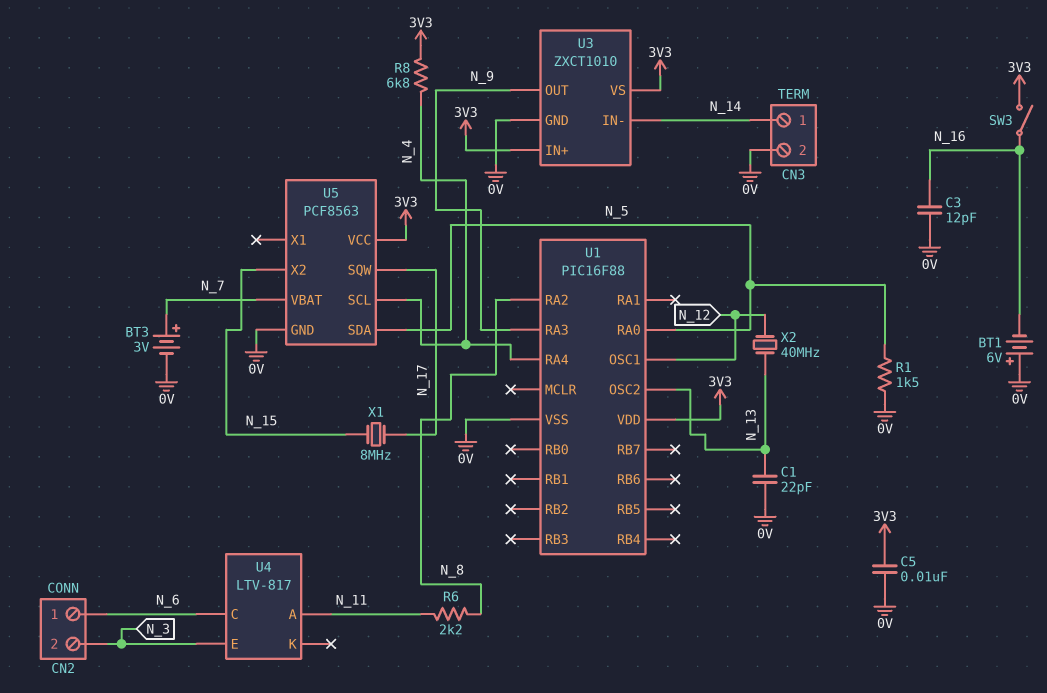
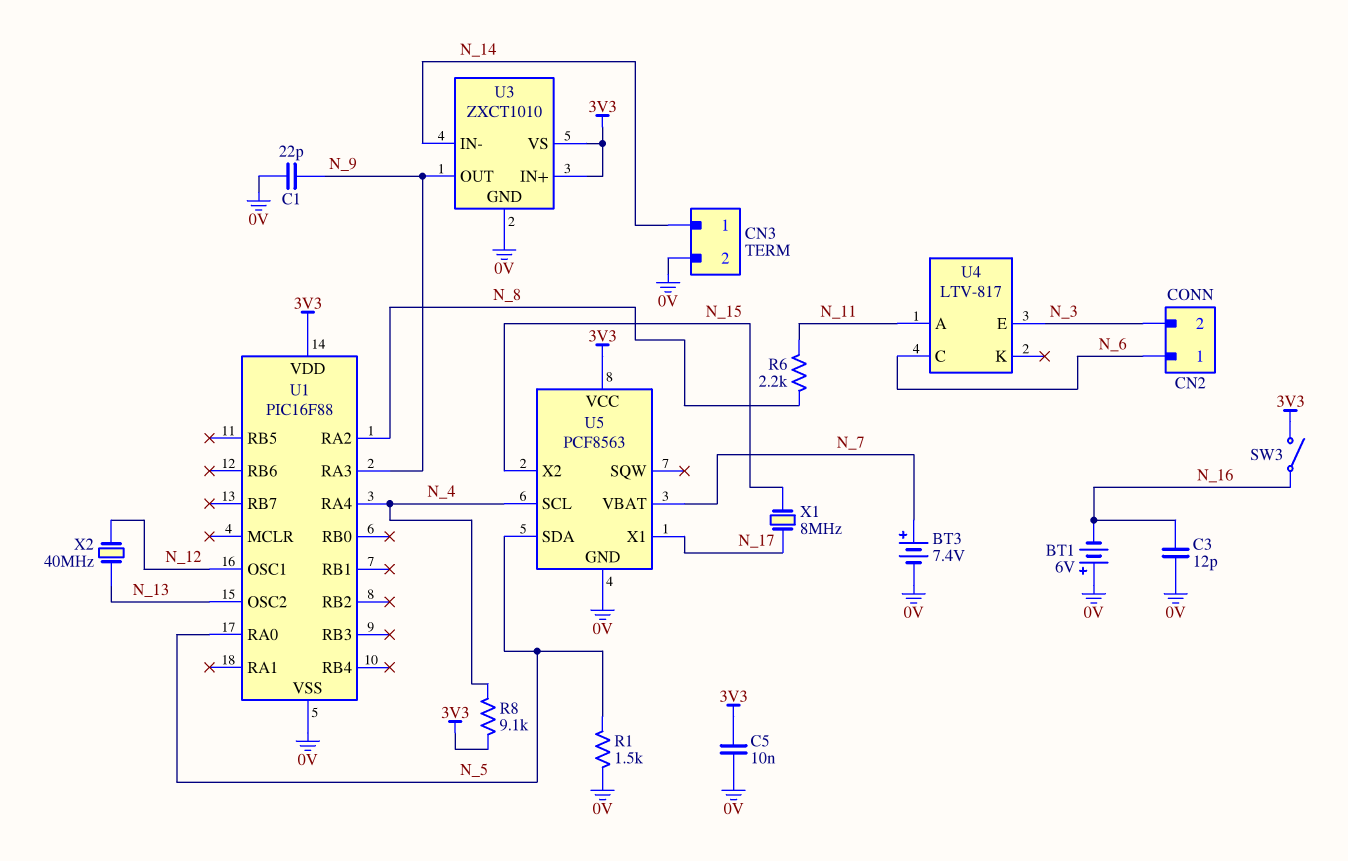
BT3: 3V (plus N_7, minus 0V) -> 7.4V (plus N_7, minus 0V)
C1: 22pF (0V, N_13) -> 22pF (0V, N_9)
R8: 6.8k (3V3, N_4) -> 9.1k (3V3, N_4)
U5 pin SQW: N_17 -> none
U5 pin X1: none -> N_17

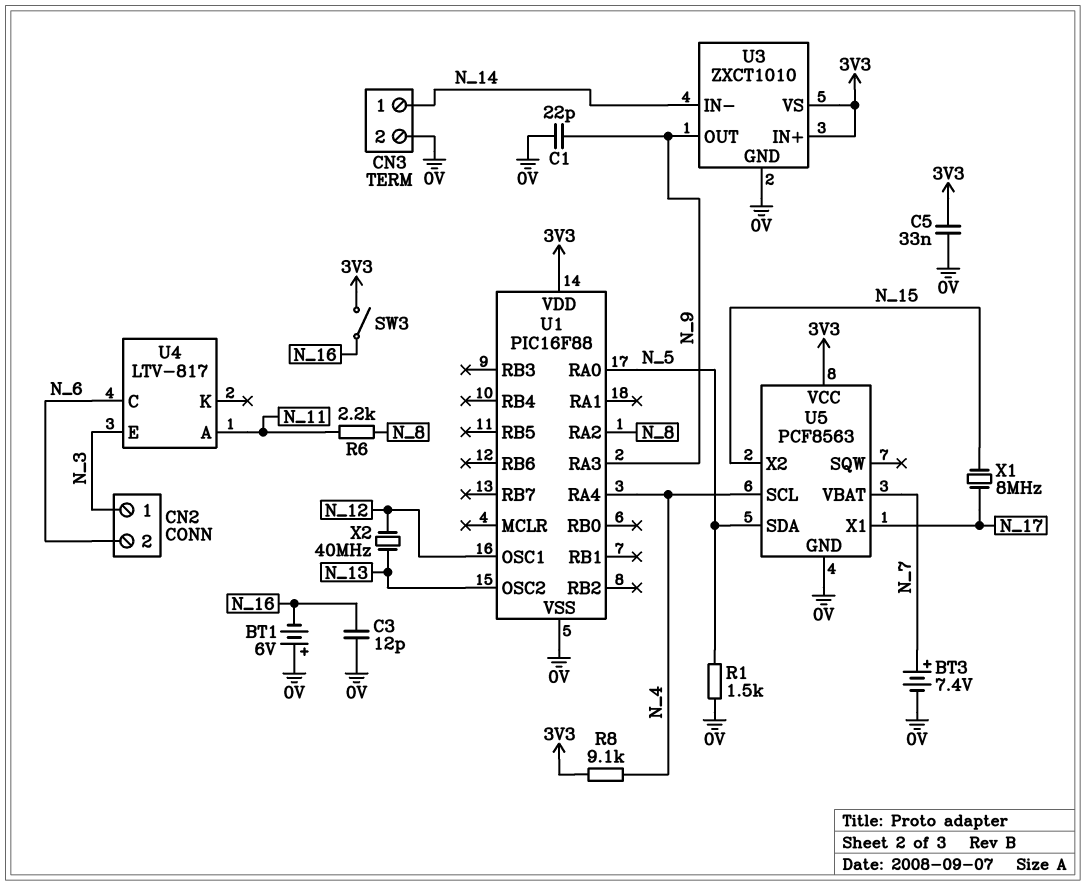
C5: 10nF (0V, 3V3) -> 33nF (0V, 3V3)
CN2 pin 1: N_6 -> N_3
CN2 pin 2: N_3 -> N_6

